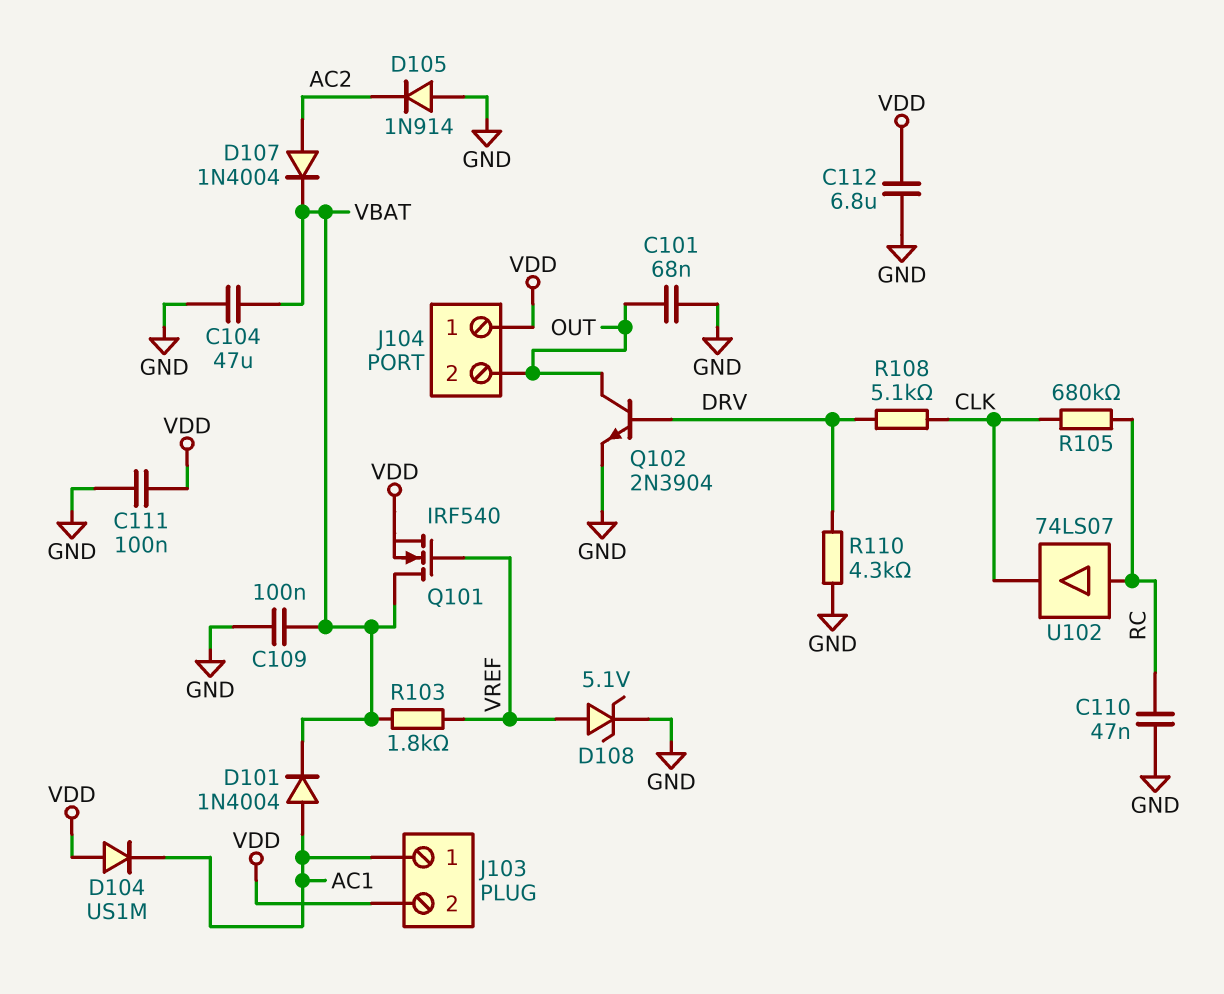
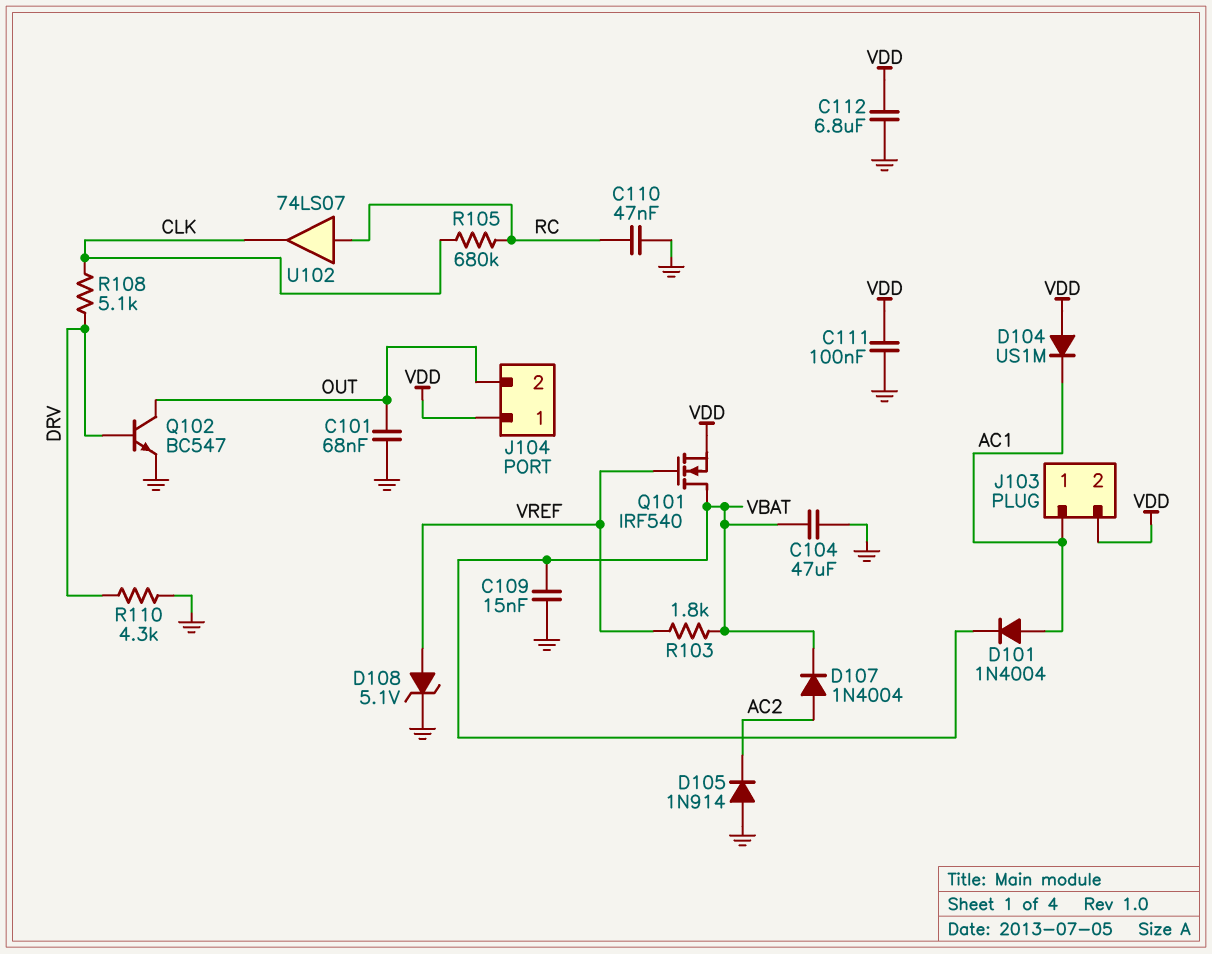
C109: 100nF (GND, VBAT) -> 15nF (GND, VBAT)
Q102: NPN 2N3904 (B DRV, C OUT, E GND) -> NPN BC547 (B DRV, C OUT, E GND)

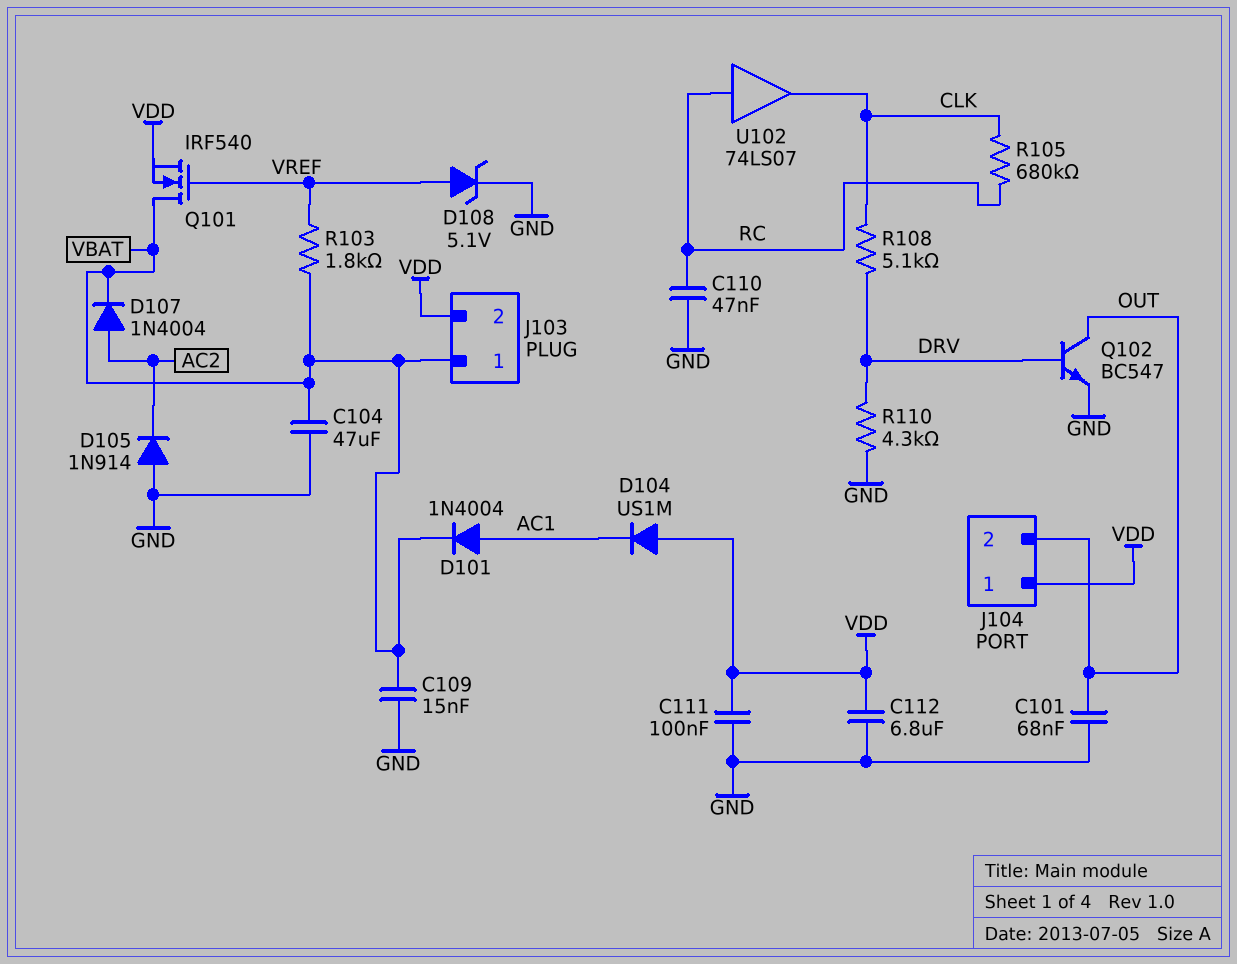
J103 pin 1: AC1 -> VBAT

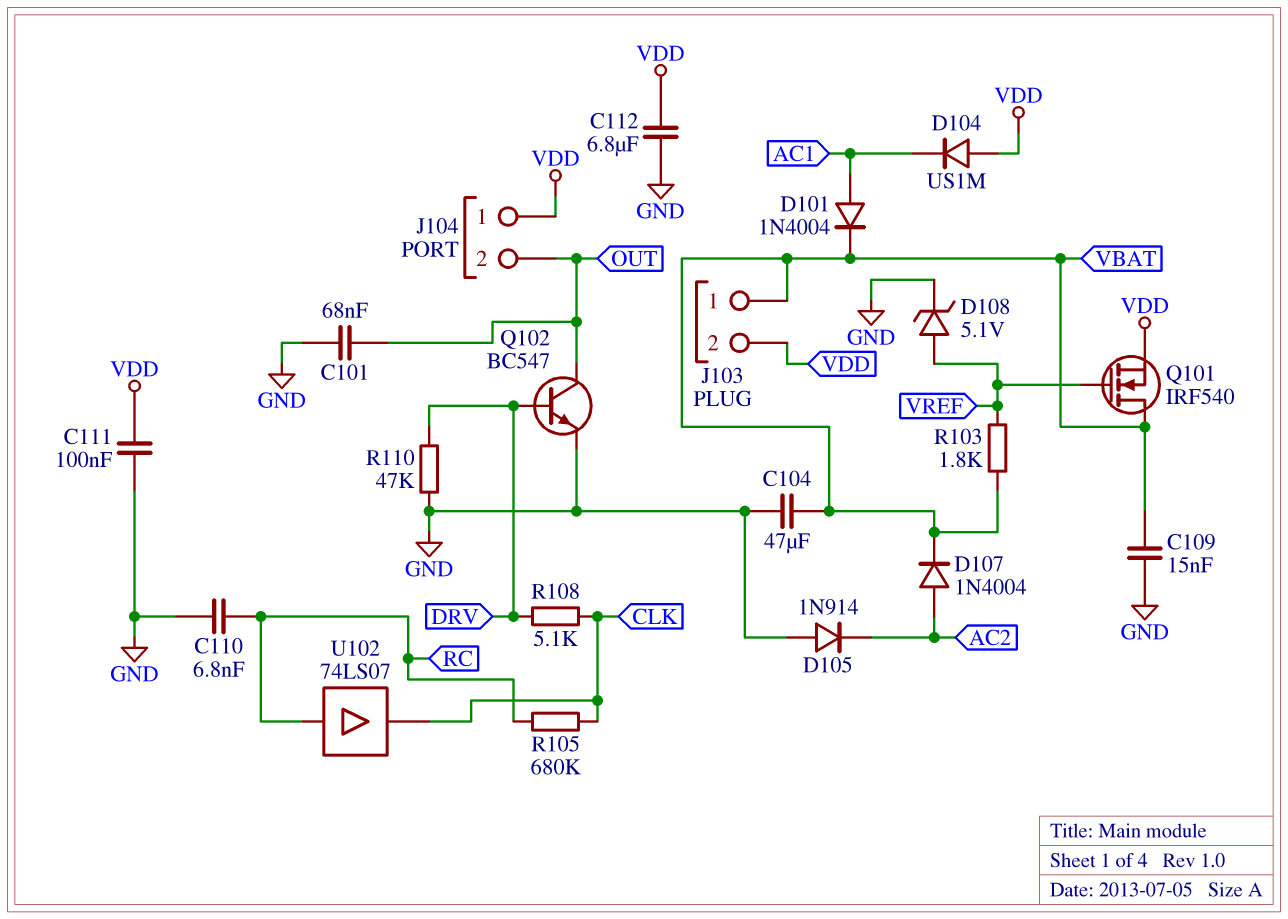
C110: 47nF (GND, RC) -> 6.8nF (GND, RC)
R110: 4.3k (DRV, GND) -> 47k (DRV, GND)

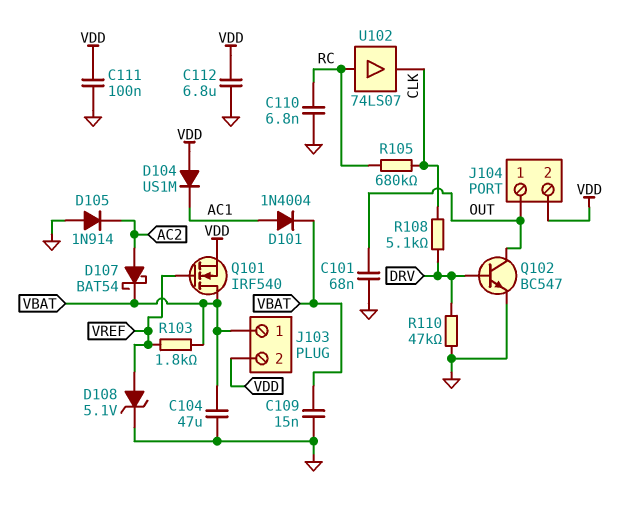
D107: diode 1N4004 (A AC2, K VBAT) -> schottky BAT54 (A AC2, K VBAT)
J104 pin 1: VDD -> OUT
J104 pin 2: OUT -> VDD

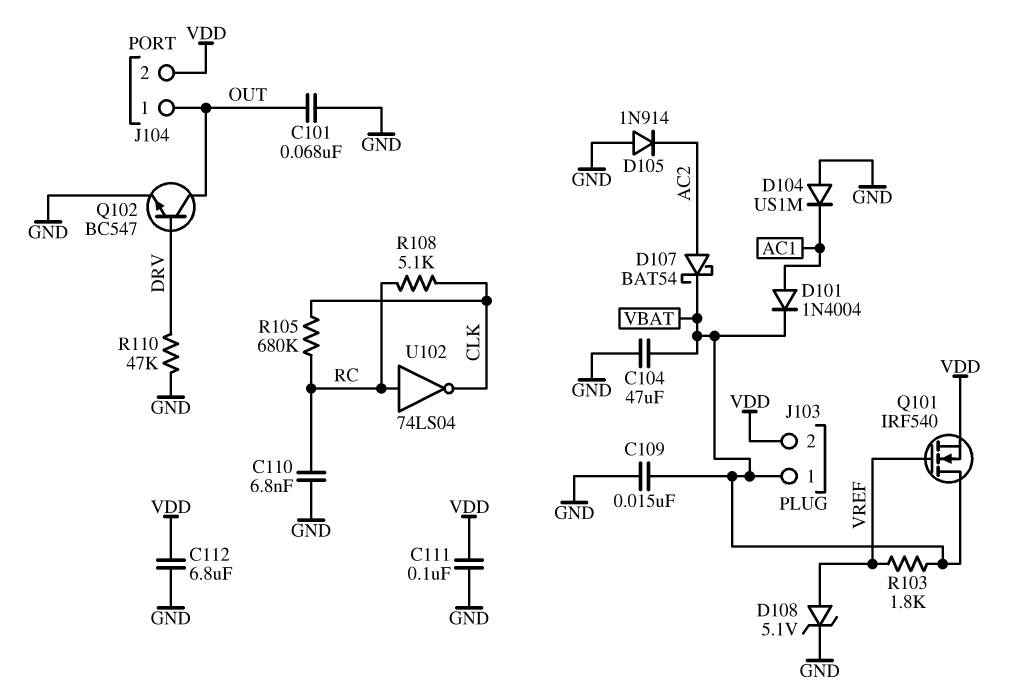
D104: diode US1M (A VDD, K AC1) -> diode US1M (A GND, K AC1)
R108: 5.1k (CLK, DRV) -> 5.1k (CLK, RC)
U102: buffer 74LS07 (in RC, out CLK) -> NOT 74LS04 (in RC, out CLK)

